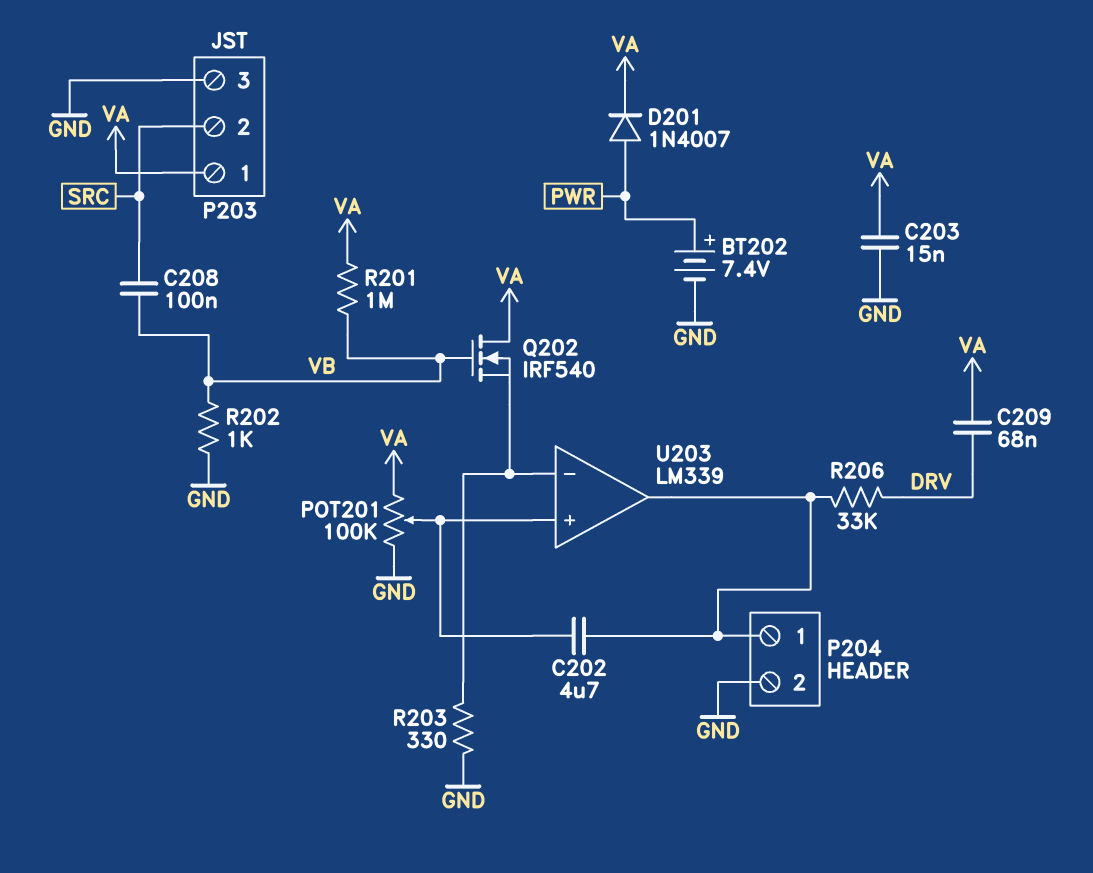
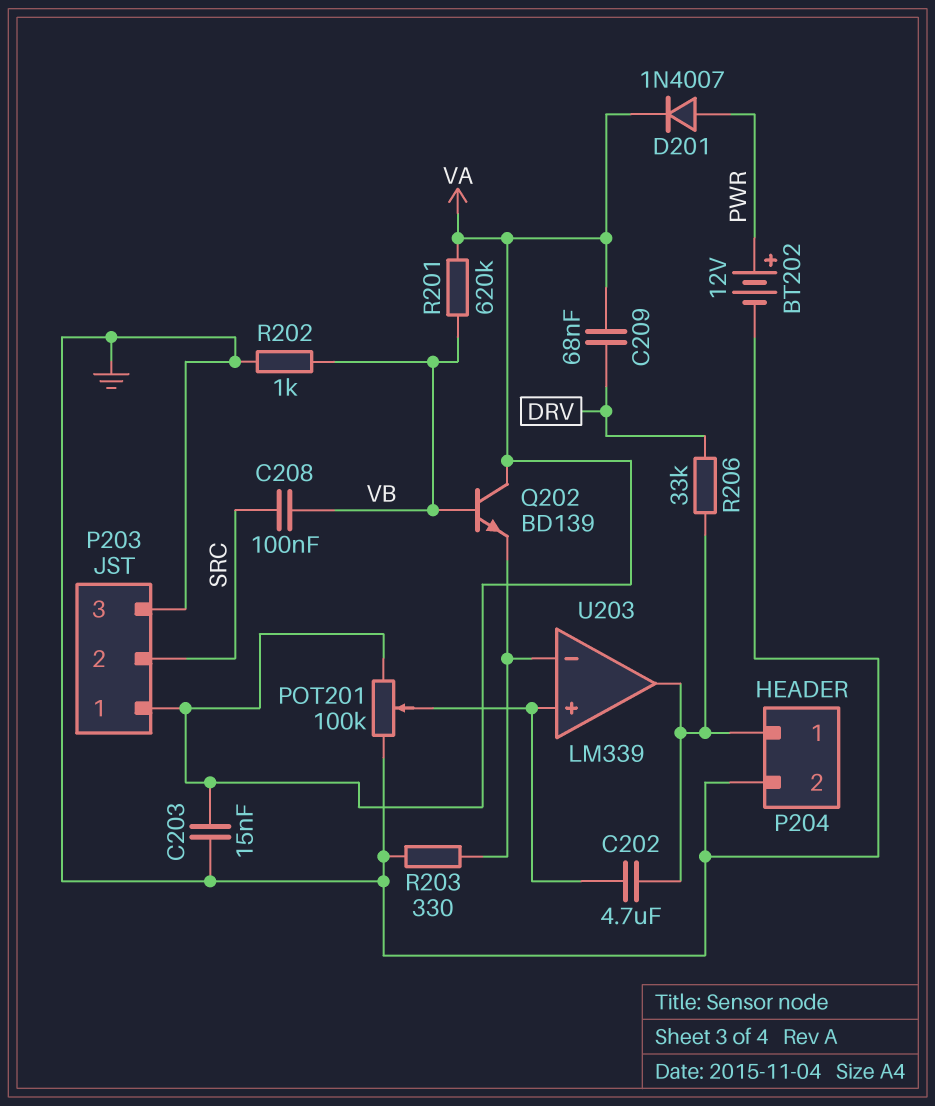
BT202: 7.4V (plus PWR, minus GND) -> 12V (plus PWR, minus GND)
Q202: NMOS IRF540 (G VB, D VA, S U203/in-) -> NPN BD139 (B VB, C VA, E U203/in-)
R201: 1M (VA, VB) -> 620k (VA, VB)

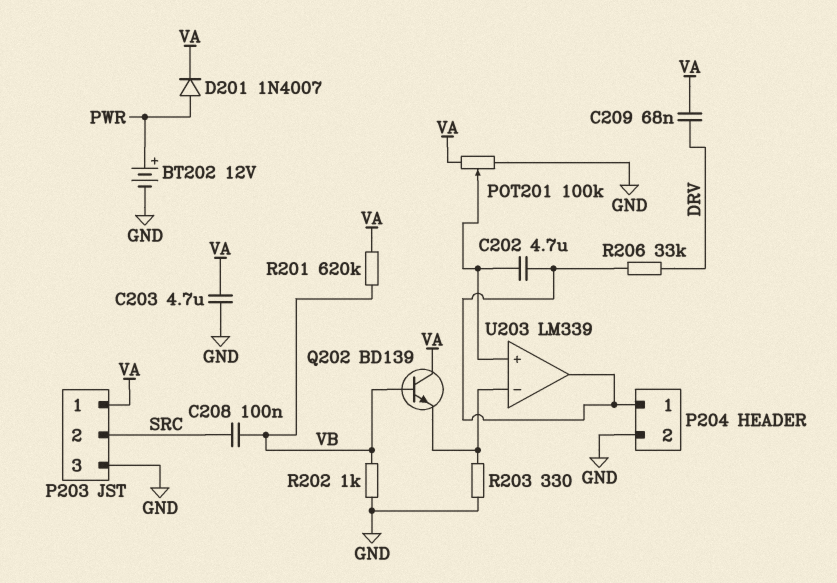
C203: 15nF (GND, VA) -> 4.7uF (GND, VA)

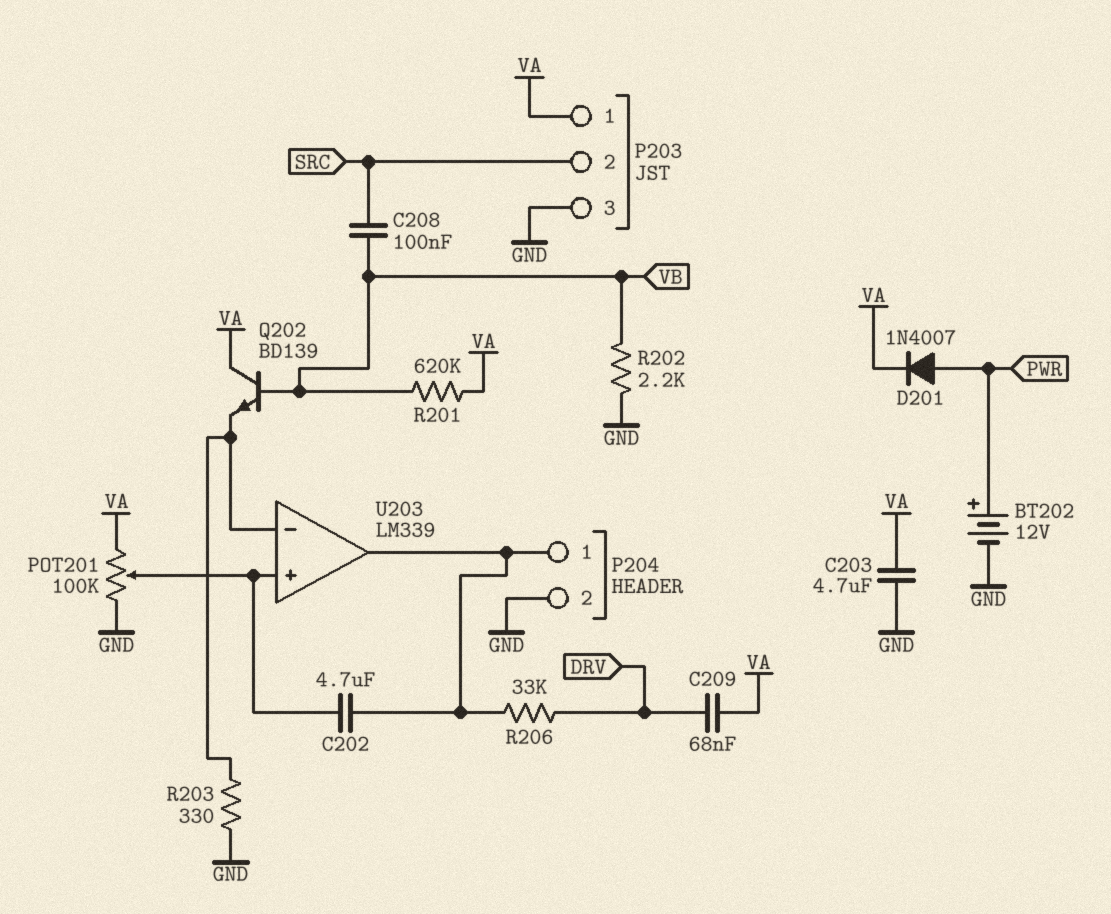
R202: 1k (GND, VB) -> 2.2k (GND, VB)

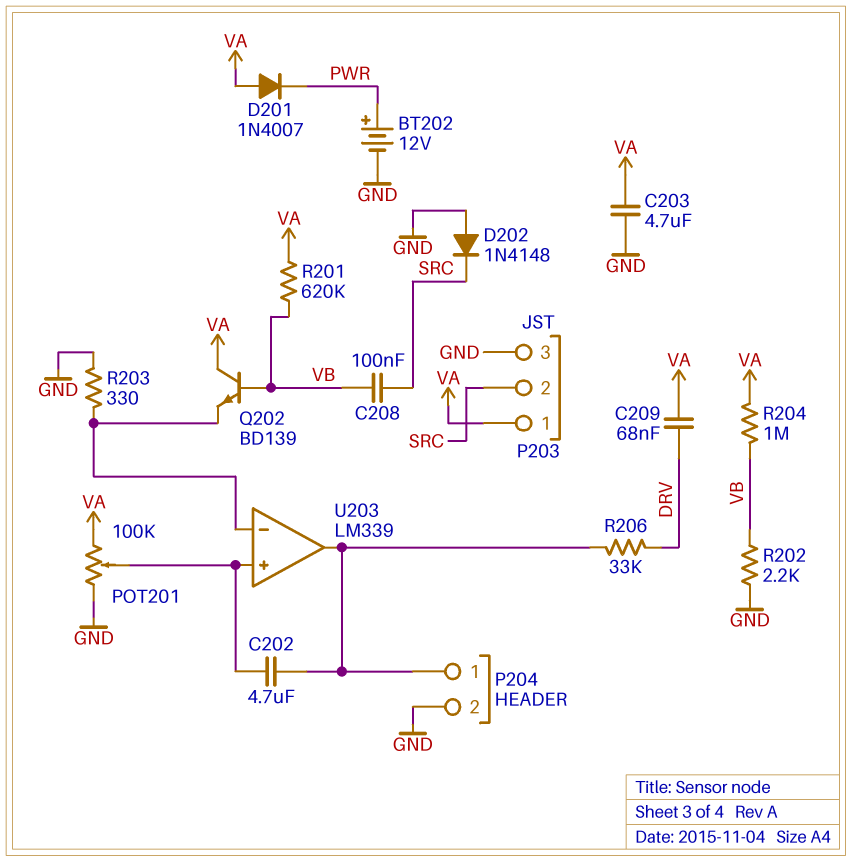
D201: diode 1N4007 (A PWR, K VA) -> diode 1N4007 (A VA, K PWR)
D202: none -> diode 1N4148 (A GND, K SRC)
R204: none -> 1M (VA, VB)

